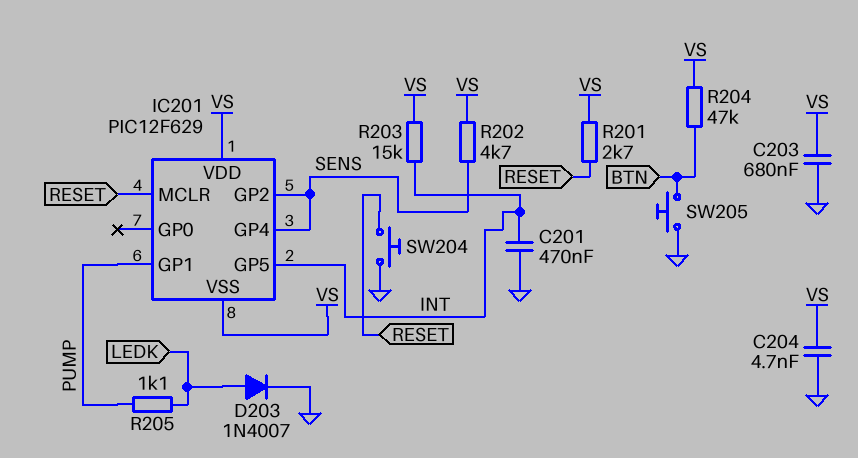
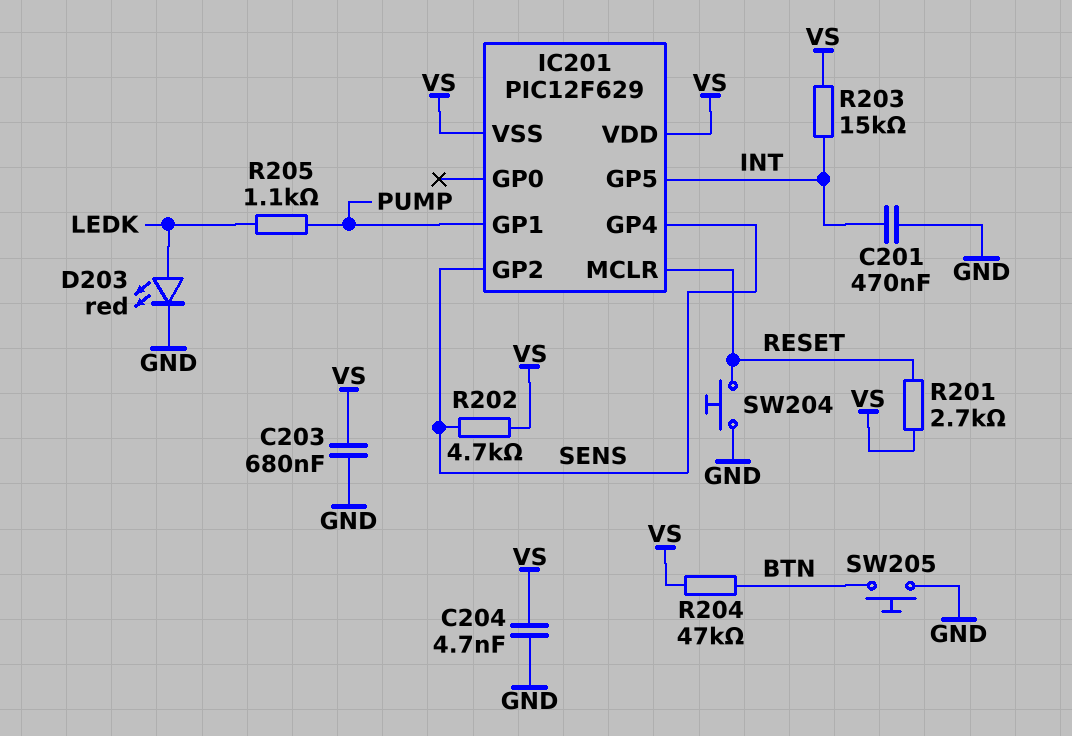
D203: diode 1N4007 (A LEDK, K GND) -> LED red (A LEDK, K GND)

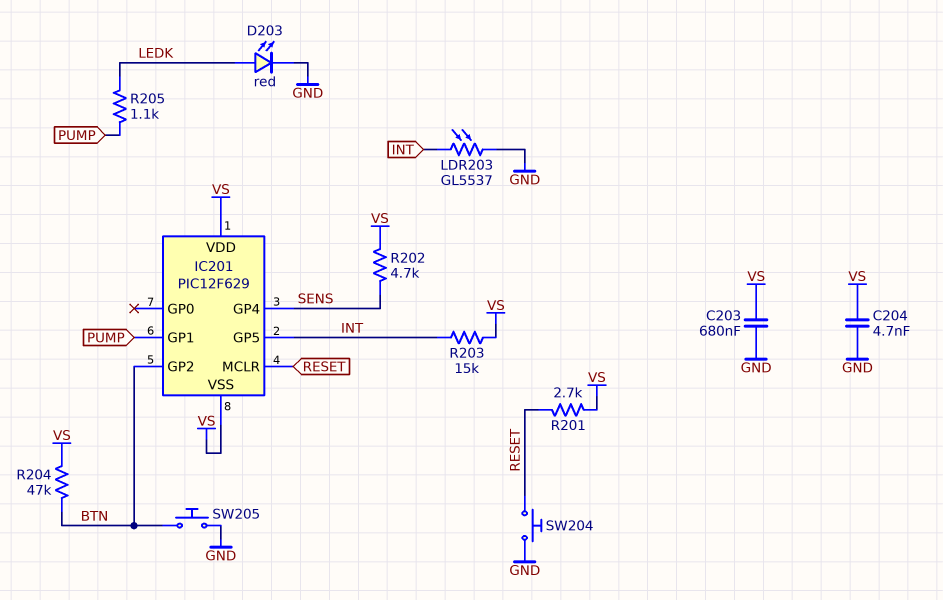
C201: 470nF (GND, INT) -> none
IC201 pin GP2: SENS -> BTN
LDR203: none -> GL5537 (GND, INT)

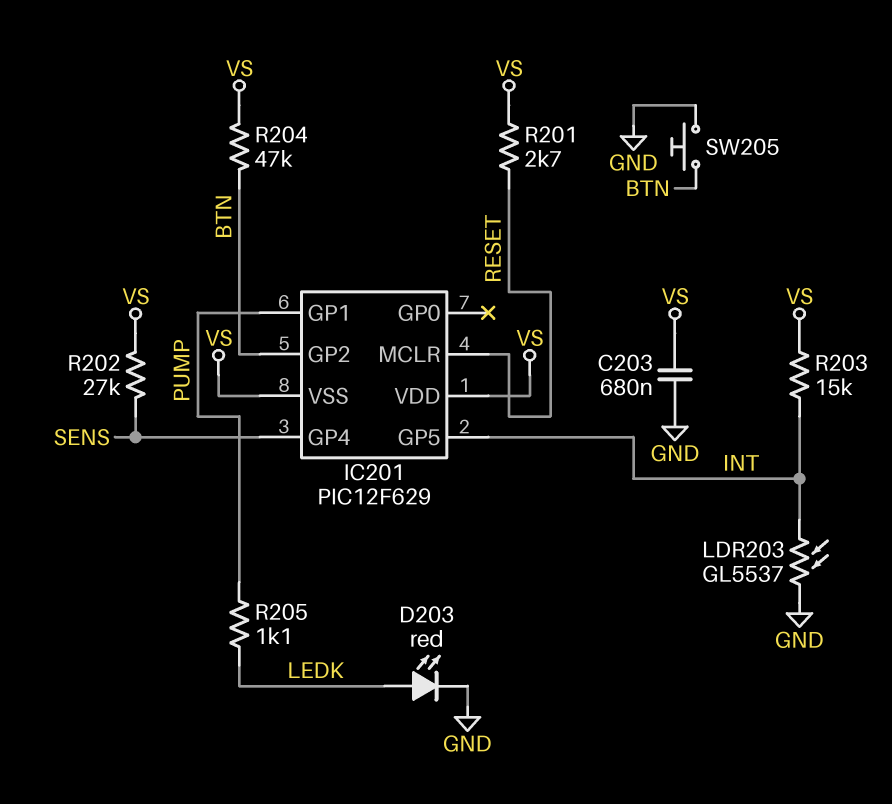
C204: 4.7nF (GND, VS) -> none
R202: 4.7k (SENS, VS) -> 27k (SENS, VS)
SW204: button (GND, RESET) -> none

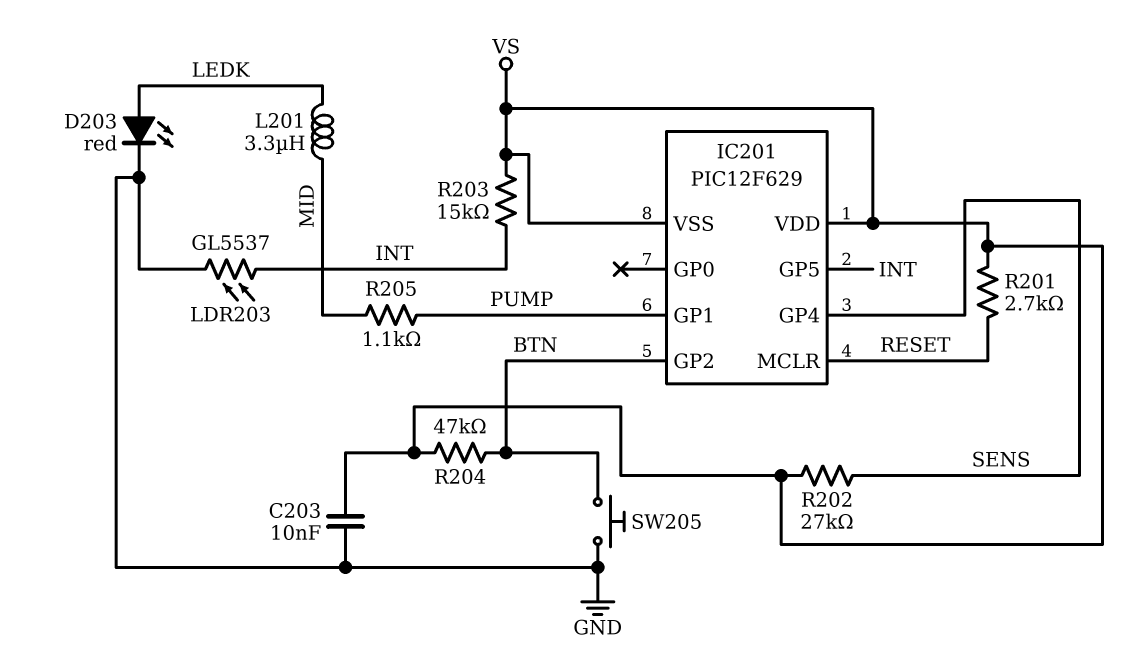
C203: 680nF (GND, VS) -> 10nF (GND, VS)
L201: none -> 3.3uH (LEDK, MID)
R205: 1.1k (LEDK, PUMP) -> 1.1k (MID, PUMP)

